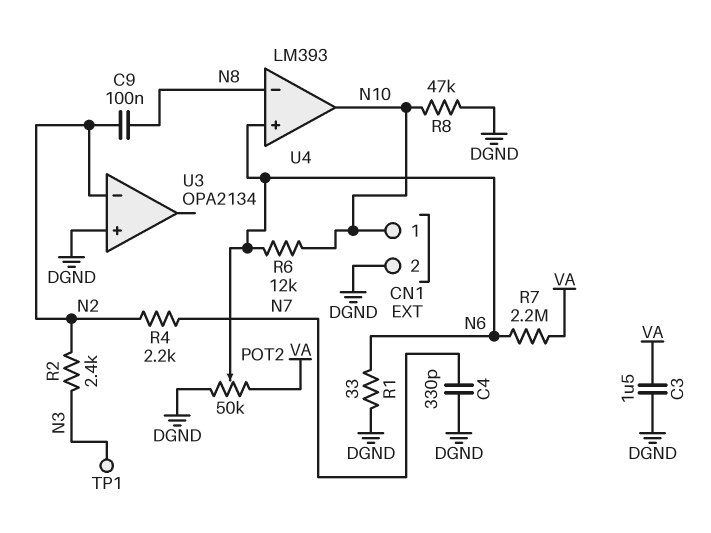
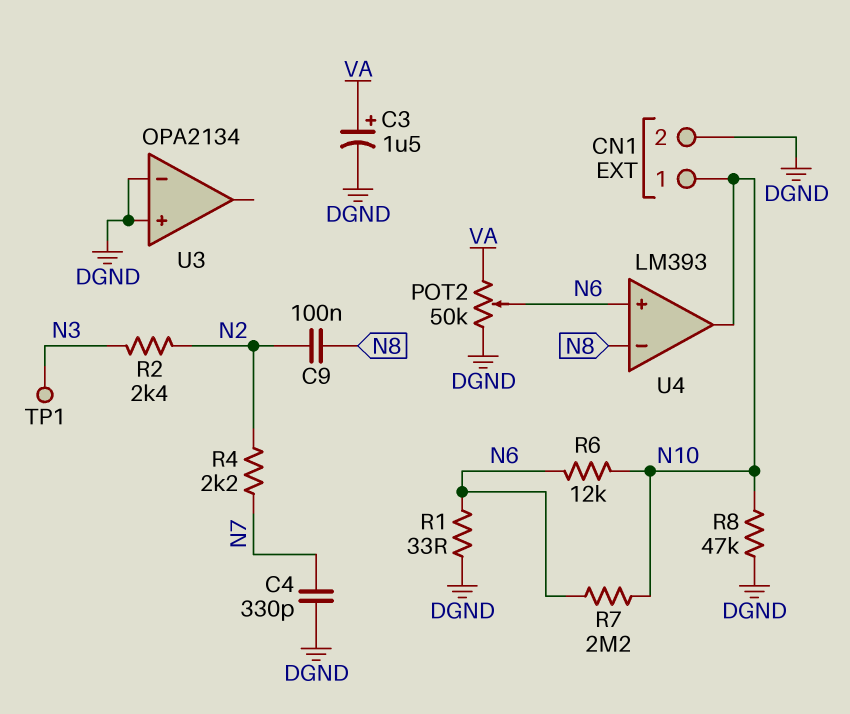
C3: 1.5uF (DGND, VA) -> 1.5uF (plus VA, minus DGND)
R7: 2.2M (N6, VA) -> 2.2M (N6, N10)
U3 pin in-: N2 -> DGND

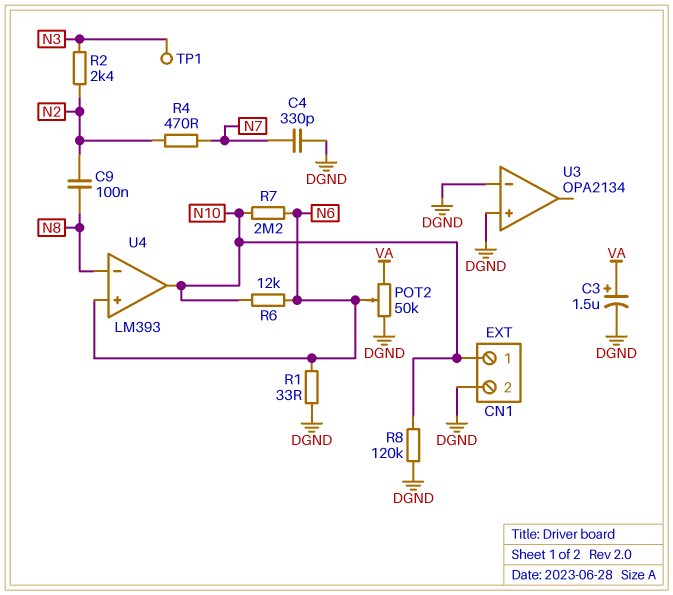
R4: 2.2k (N2, N7) -> 470 (N2, N7)
R8: 47k (DGND, N10) -> 120k (DGND, N10)

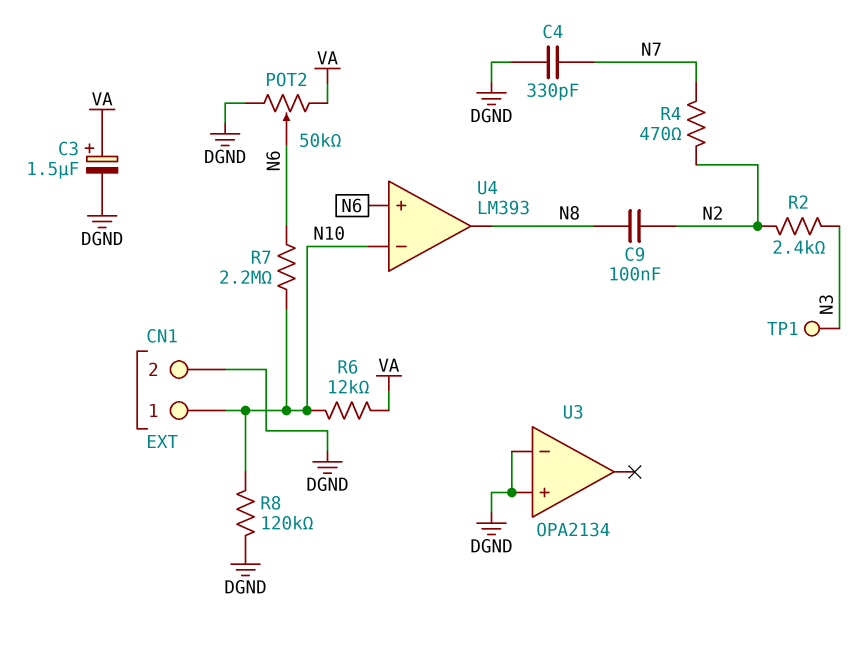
R1: 33 (DGND, N6) -> none
R6: 12k (N6, N10) -> 12k (N10, VA)
U4 pin in-: N8 -> N10
U4 pin out: N10 -> N8

